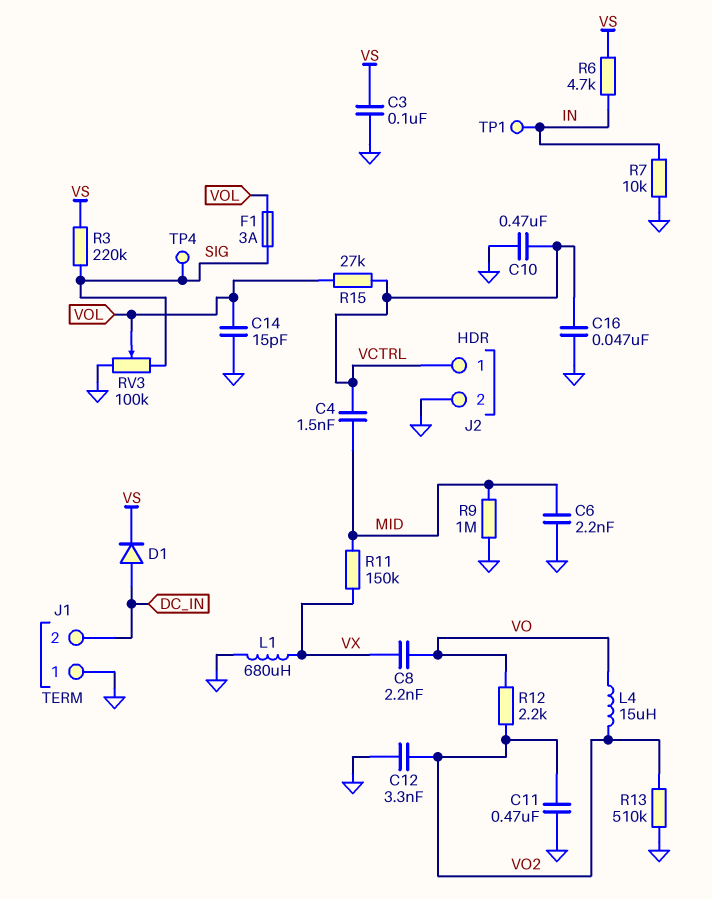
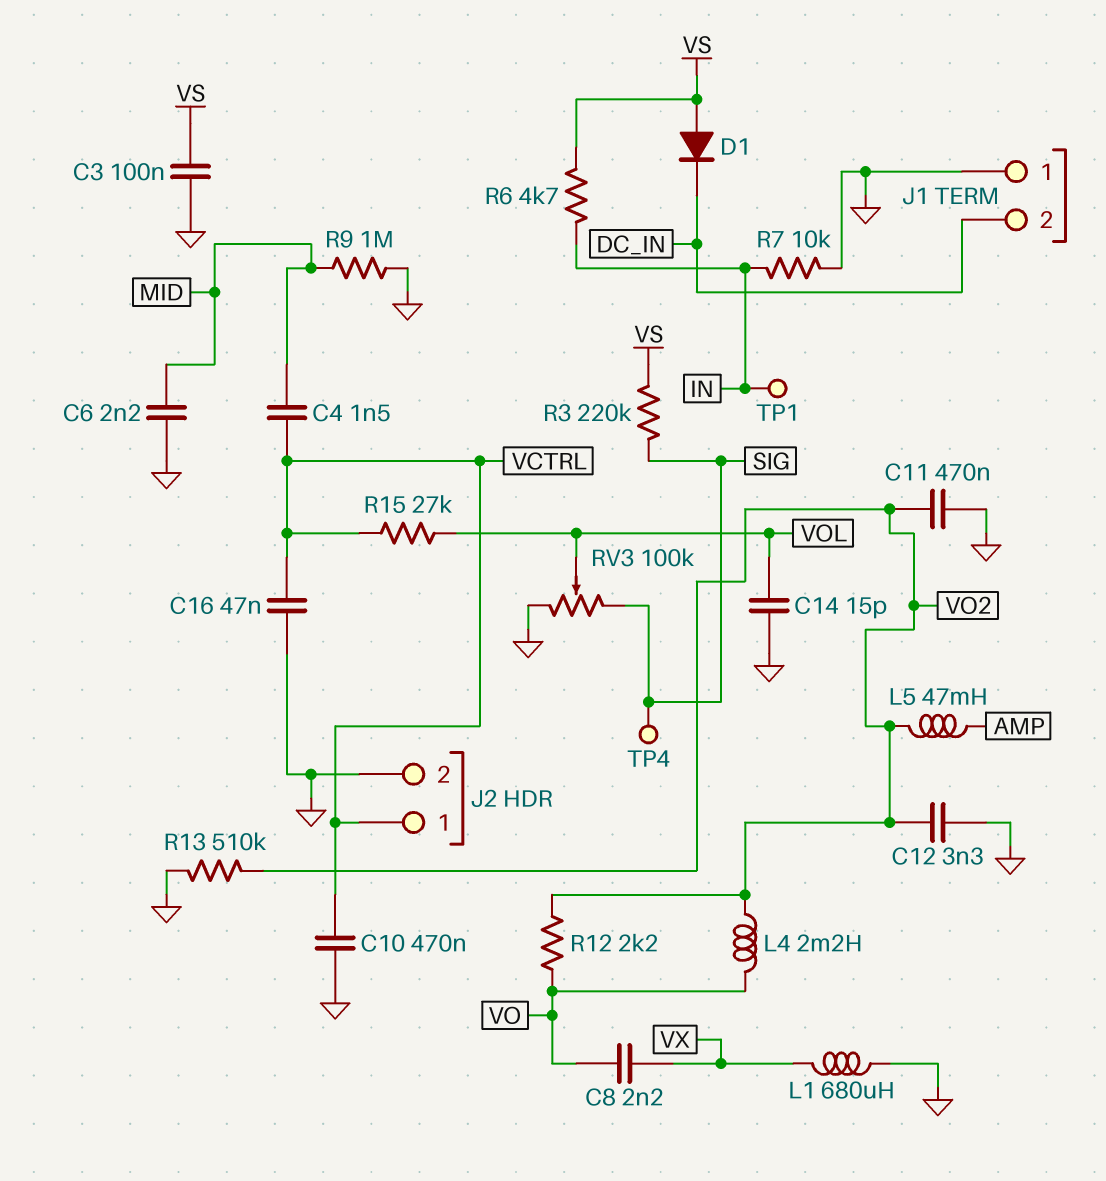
D1: diode (A DC_IN, K VS) -> diode (A VS, K DC_IN)
F1: 3A (SIG, VOL) -> none
L4: 15uH (VO, VO2) -> 2.2mH (VO, VO2)
L5: none -> 47mH (AMP, VO2)
R11: 150k (MID, VX) -> none

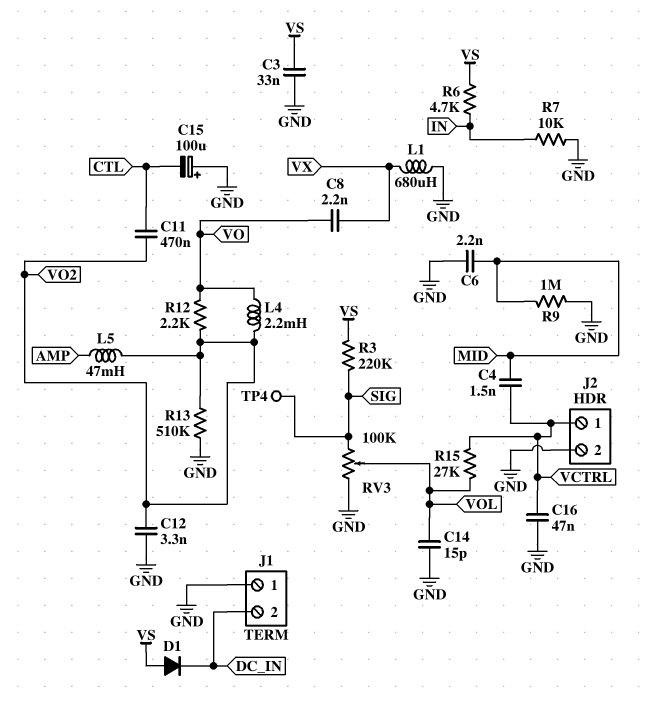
C3: 100nF (GND, VS) -> 33nF (GND, VS)
C10: 470nF (GND, VCTRL) -> none
C11: 470nF (GND, VO2) -> 470nF (CTL, VO2)
C15: none -> 100uF (plus GND, minus CTL)
TP1: test point (IN) -> none

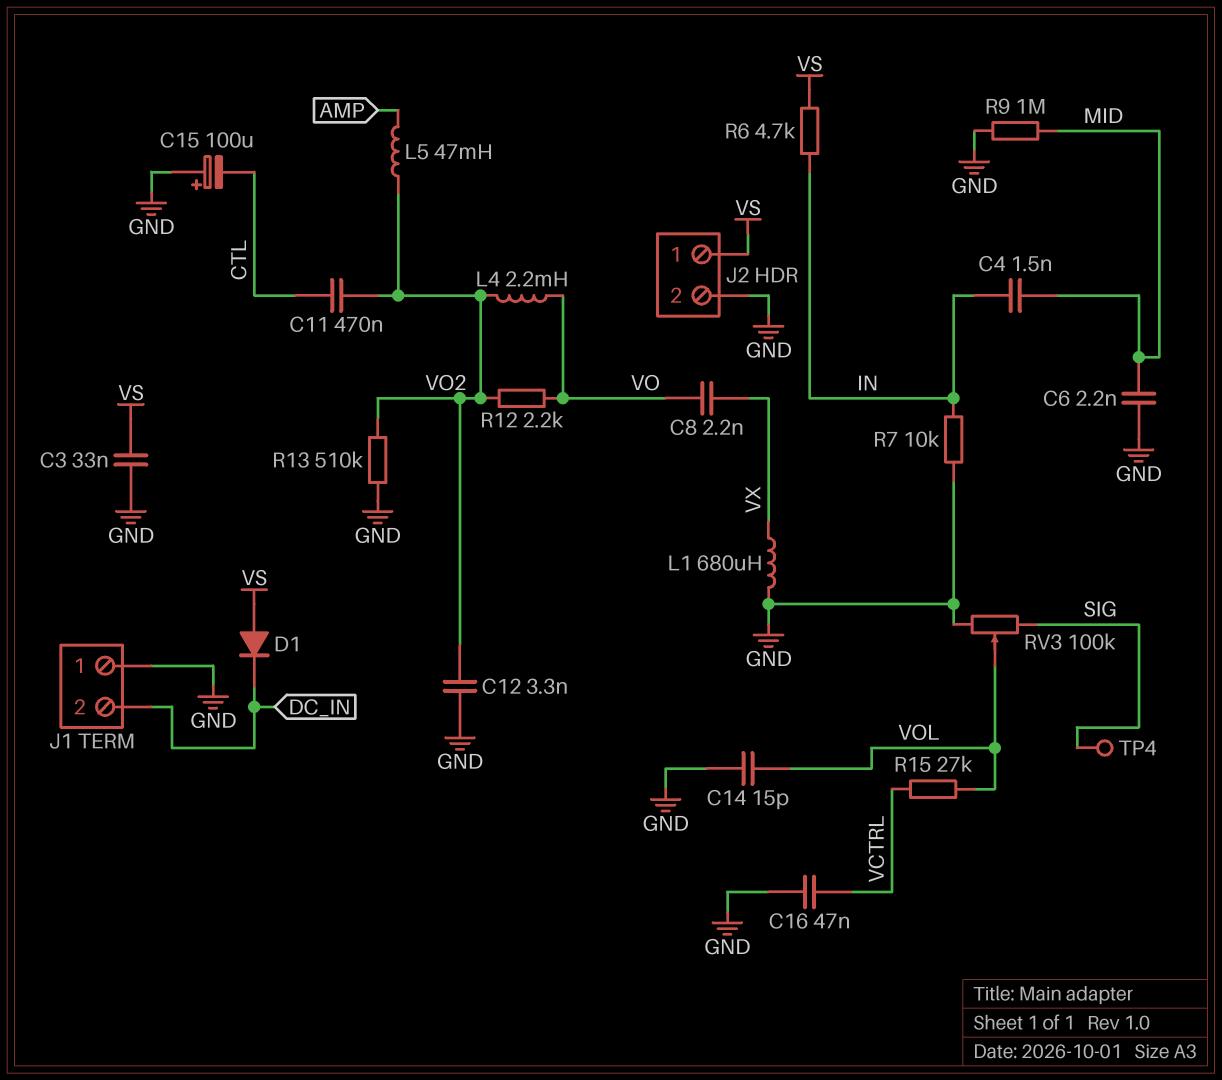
C4: 1.5nF (MID, VCTRL) -> 1.5nF (IN, MID)
J2 pin 1: VCTRL -> VS
R3: 220k (SIG, VS) -> none

